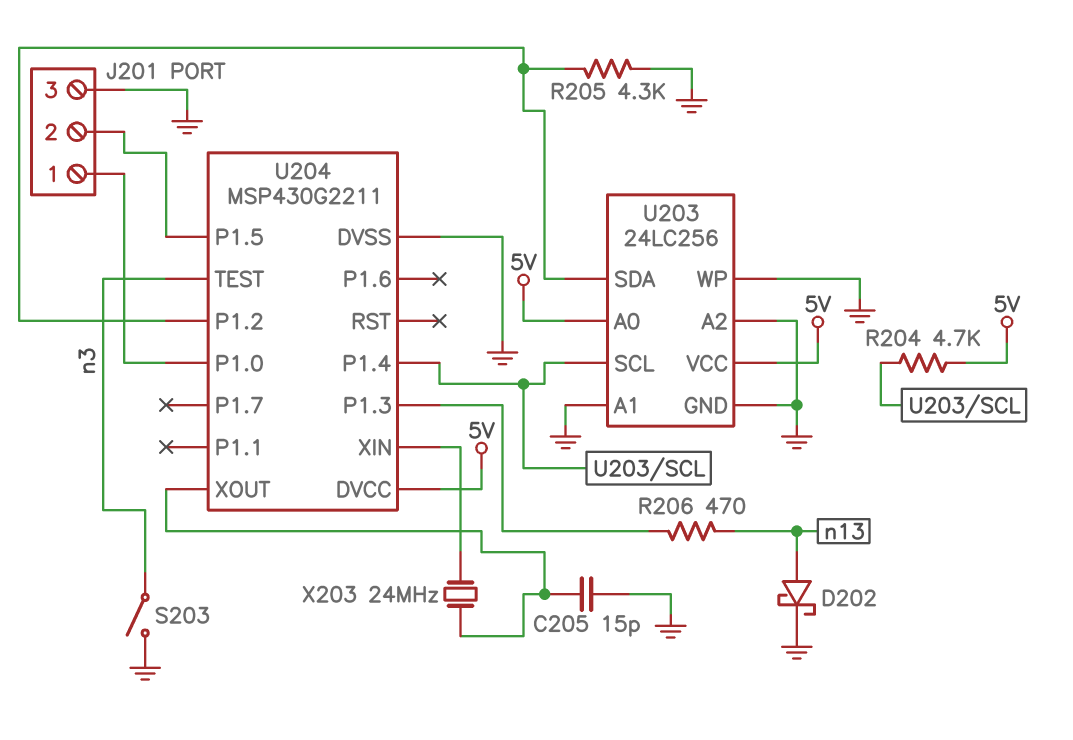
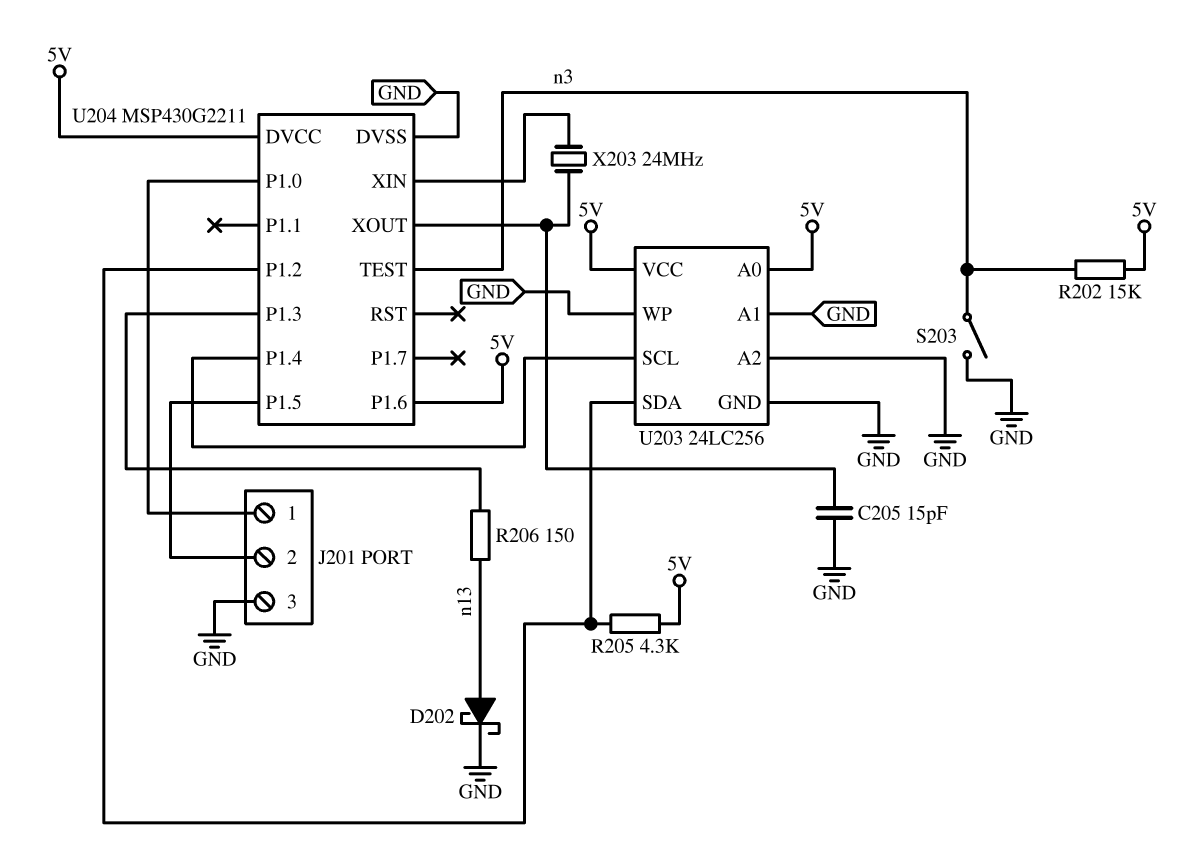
R202: none -> 15k (5V, n3)
R204: 4.7k (5V, U203/SCL) -> none
R205: 4.3k (GND, U203/SDA) -> 4.3k (5V, U203/SDA)
R206: 470 (U204/P1.3, n13) -> 150 (U204/P1.3, n13)
U204 pin P1.6: none -> 5V

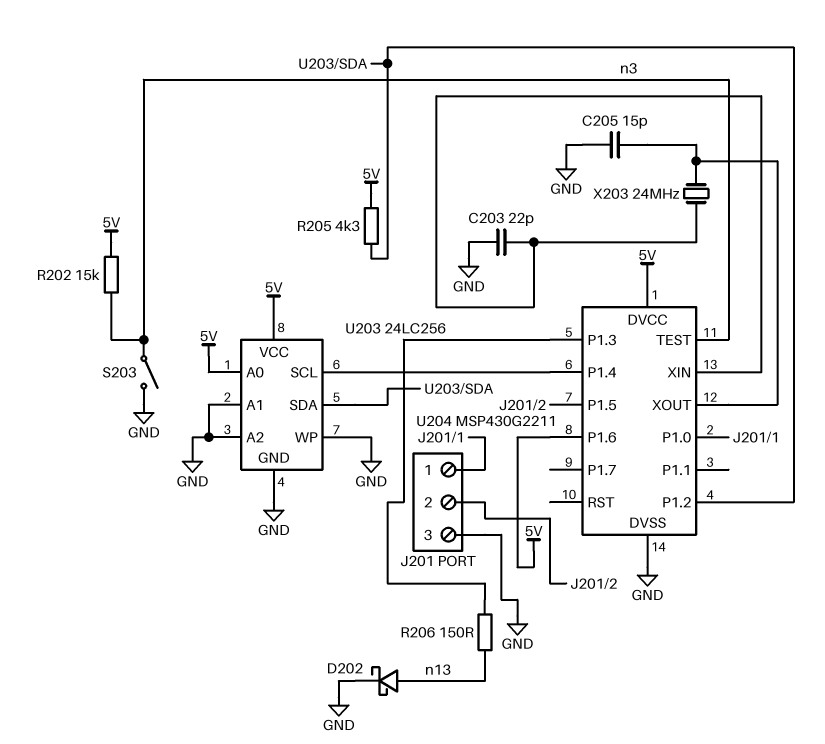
C203: none -> 22pF (GND, U204/XIN)

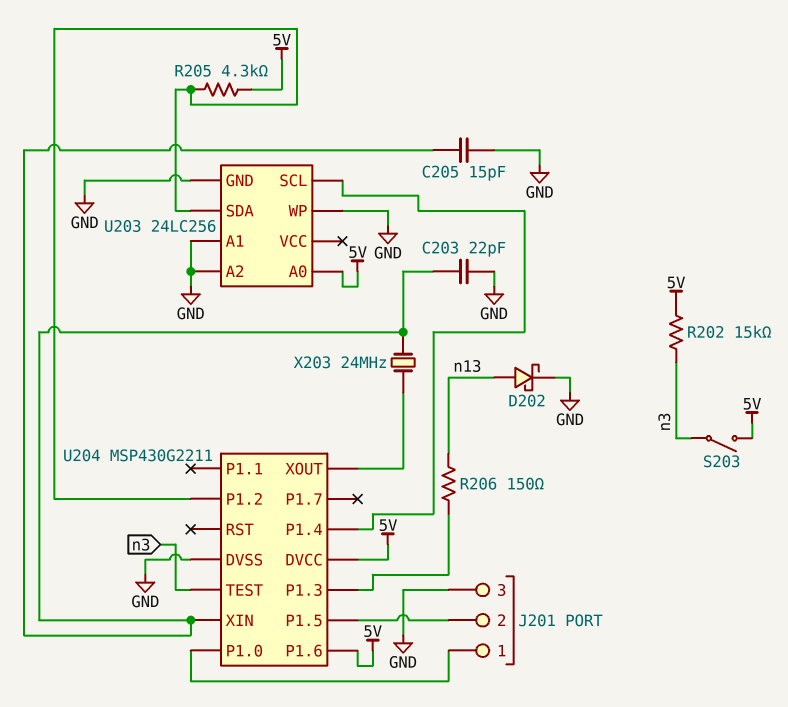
C205: 15pF (GND, U204/XOUT) -> 15pF (GND, U204/XIN)
S203: switch (GND, n3) -> switch (5V, n3)
U203 pin VCC: 5V -> none

